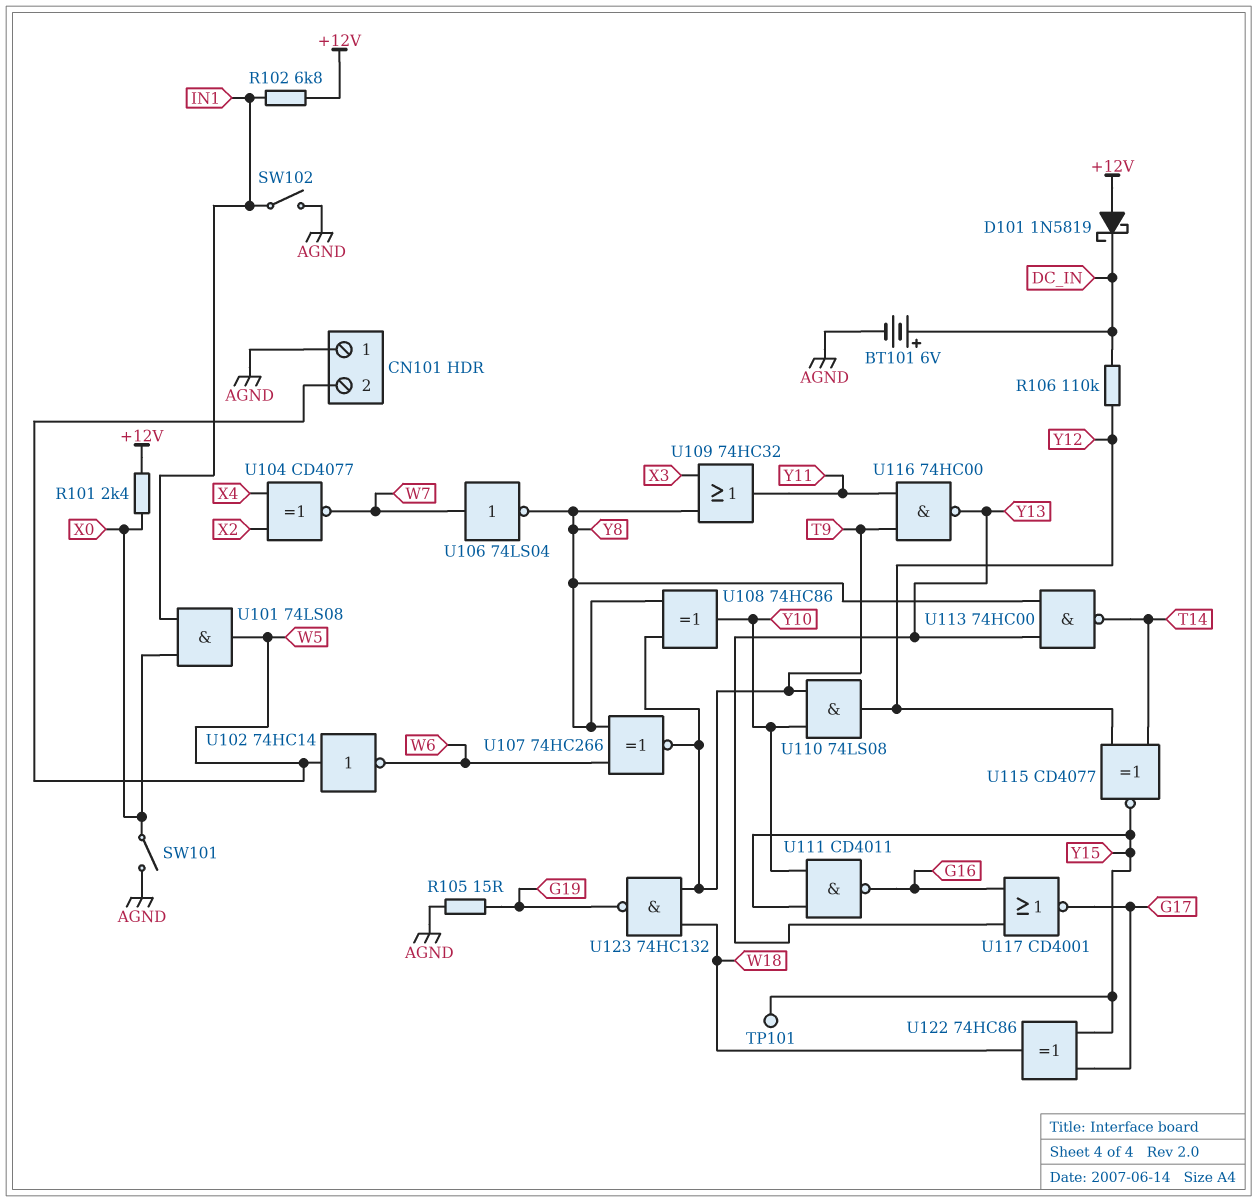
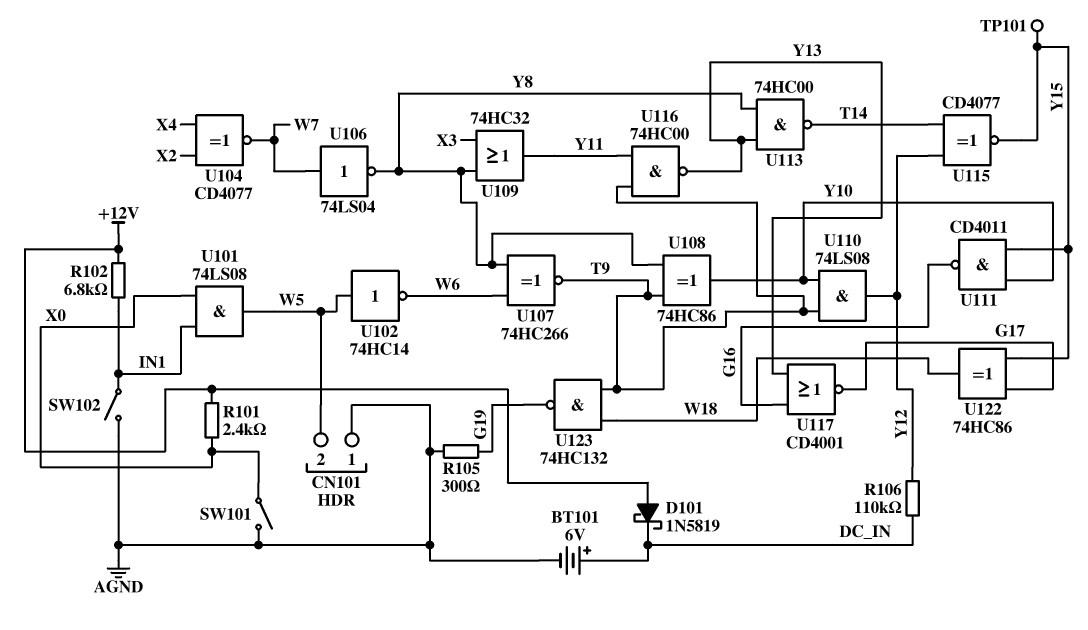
R105: 15 (AGND, G19) -> 300 (AGND, G19)

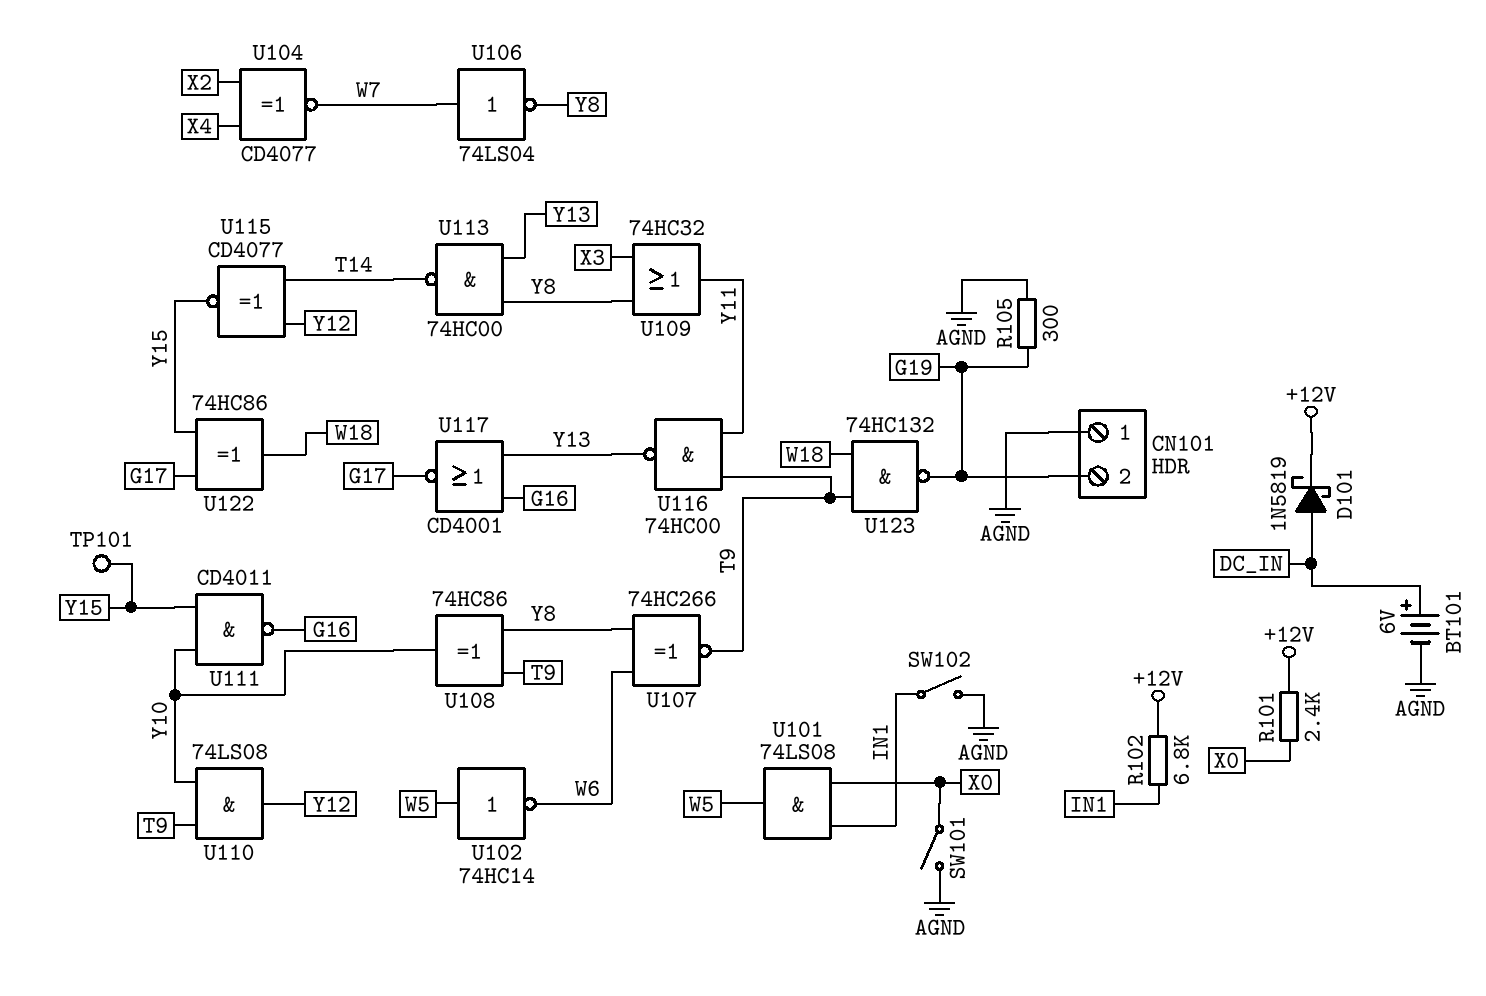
CN101 pin 2: W5 -> G19
D101: schottky 1N5819 (A +12V, K DC_IN) -> schottky 1N5819 (A DC_IN, K +12V)
R106: 110k (DC_IN, Y12) -> none

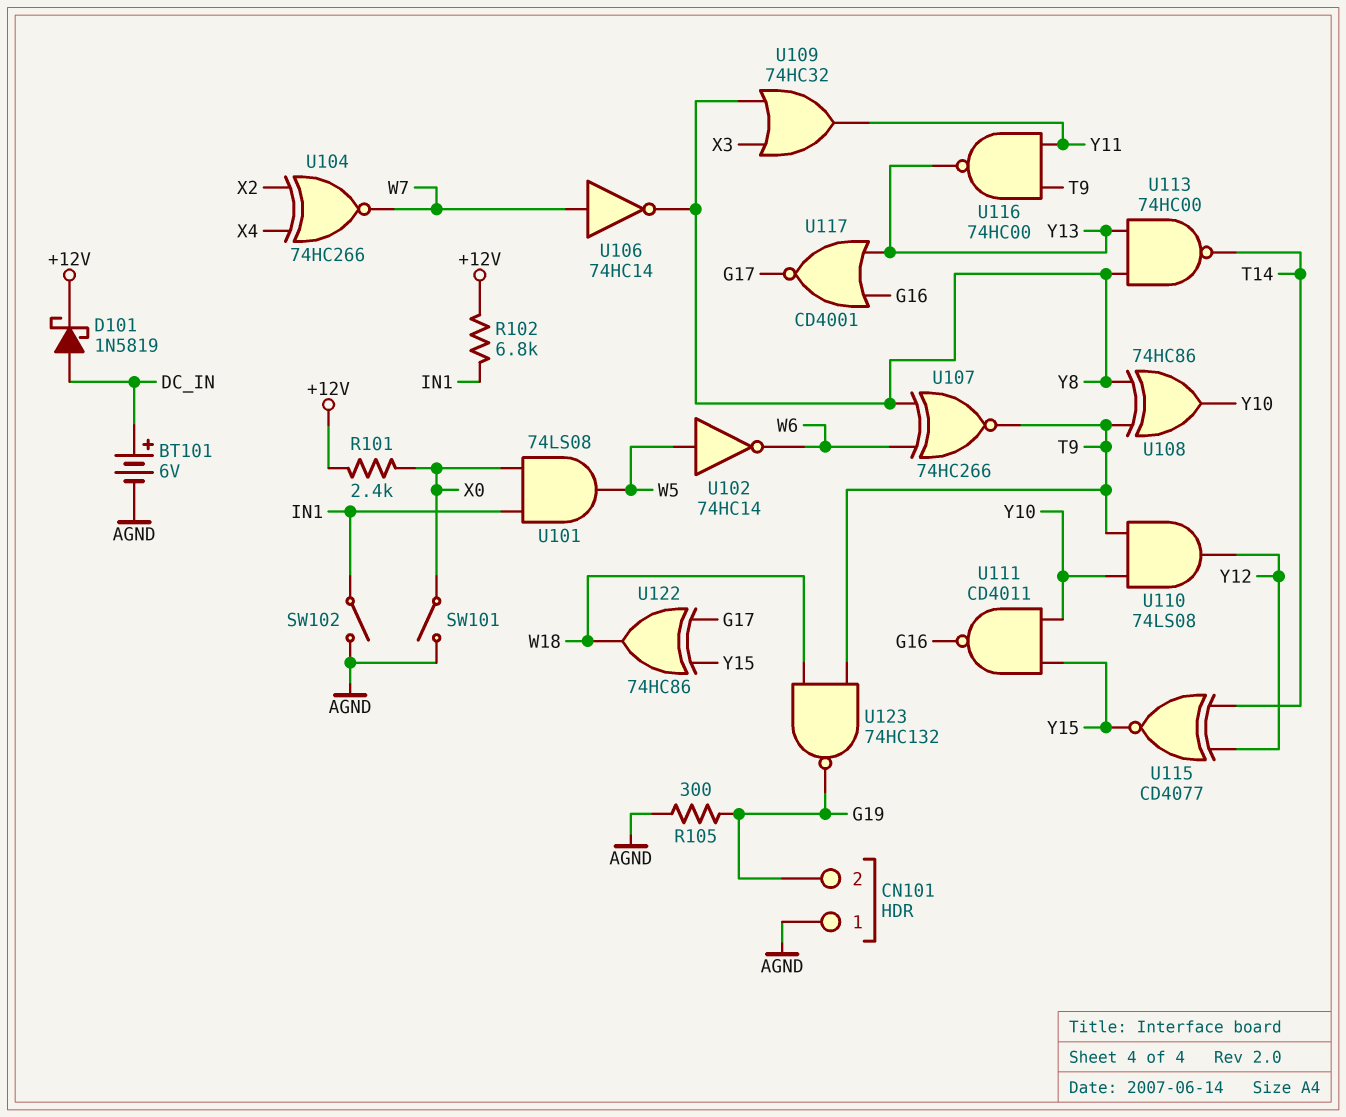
TP101: test point (Y15) -> none
U104: XNOR CD4077 (in X2, in X4, out W7) -> XNOR 74HC266 (in X2, in X4, out W7)
U106: NOT 74LS04 (in W7, out Y8) -> NOT 74HC14 (in W7, out Y8)

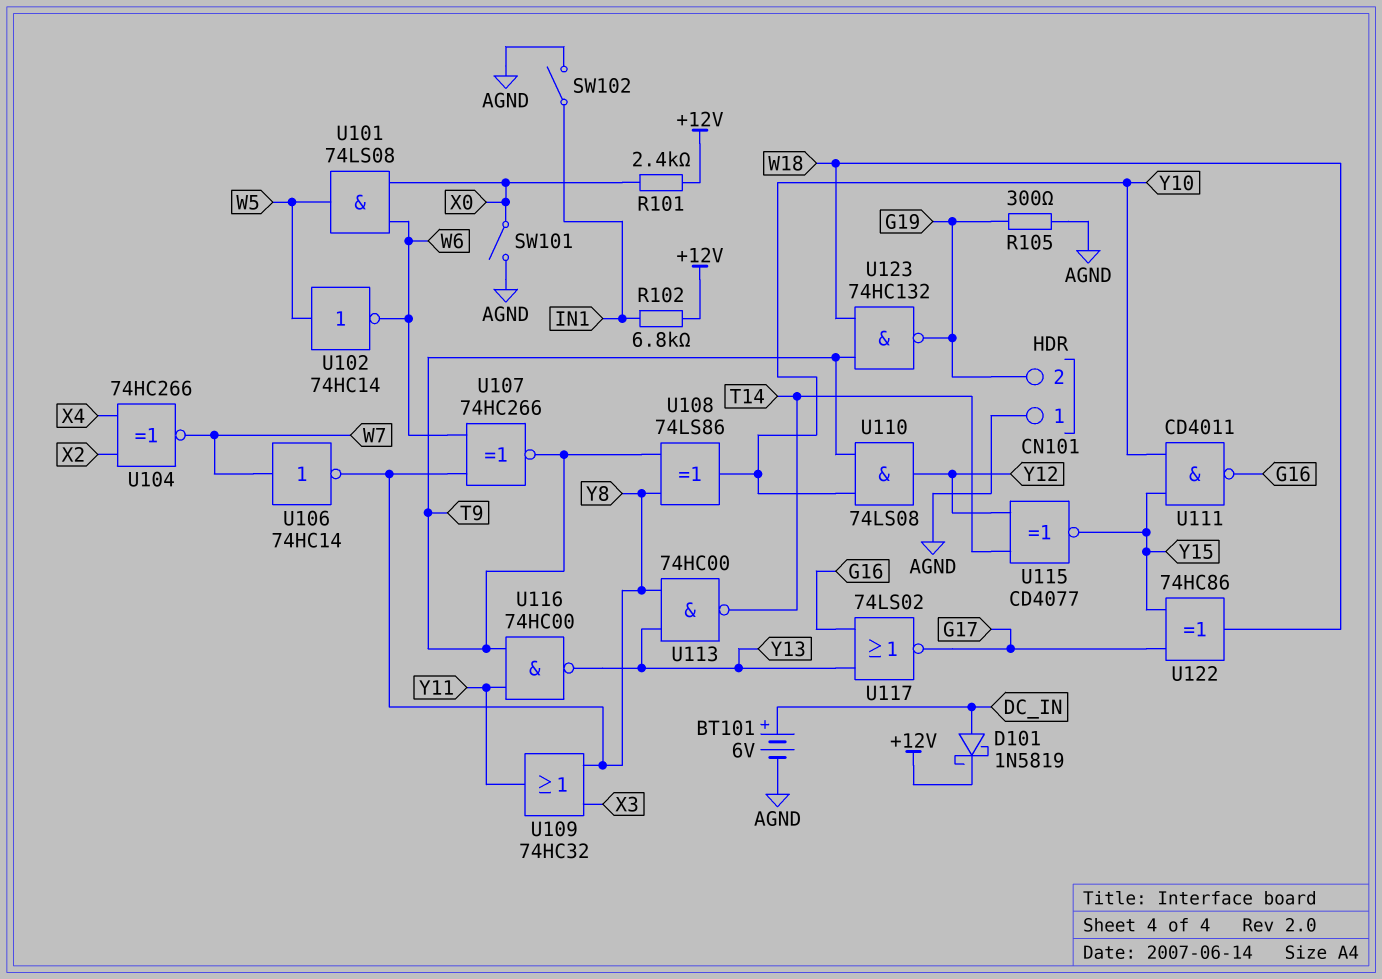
U101: AND 74LS08 (in IN1, in X0, out W5) -> AND 74LS08 (in W6, in X0, out W5)
U108: XOR 74HC86 (in T9, in Y8, out Y10) -> XOR 74LS86 (in T9, in Y8, out Y10)
U117: NOR CD4001 (in G16, in Y13, out G17) -> NOR 74LS02 (in G16, in Y13, out G17)

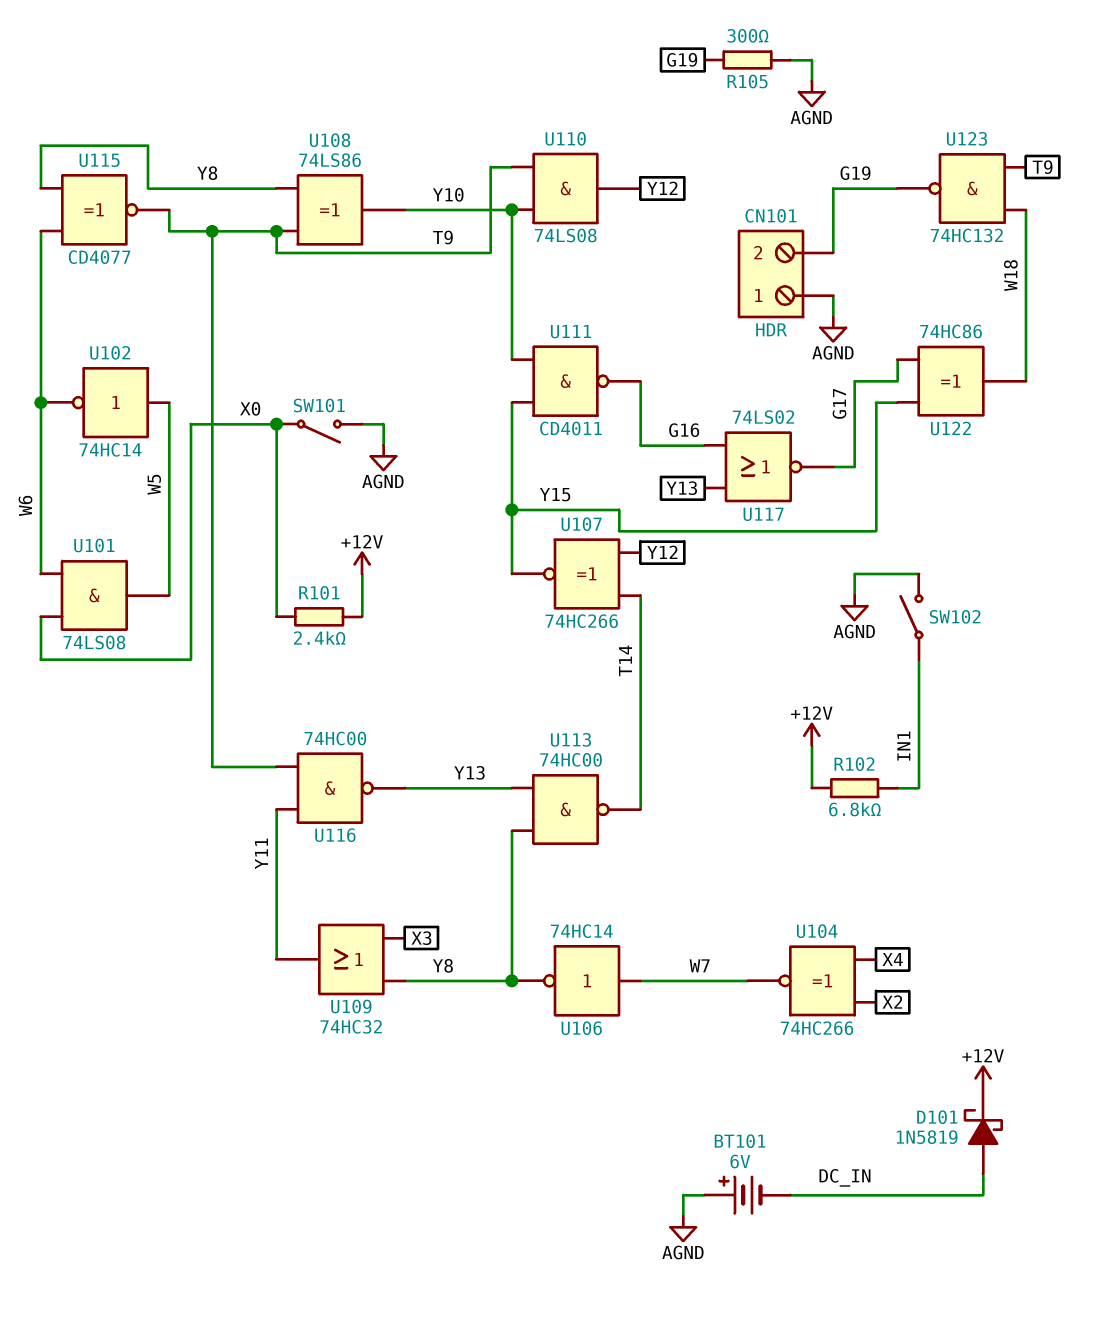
BT101: 6V (plus DC_IN, minus AGND) -> 6V (plus AGND, minus DC_IN)
U107: XNOR 74HC266 (in W6, in Y8, out T9) -> XNOR 74HC266 (in T14, in Y12, out Y15)
U115: XNOR CD4077 (in T14, in Y12, out Y15) -> XNOR CD4077 (in W6, in Y8, out T9)

